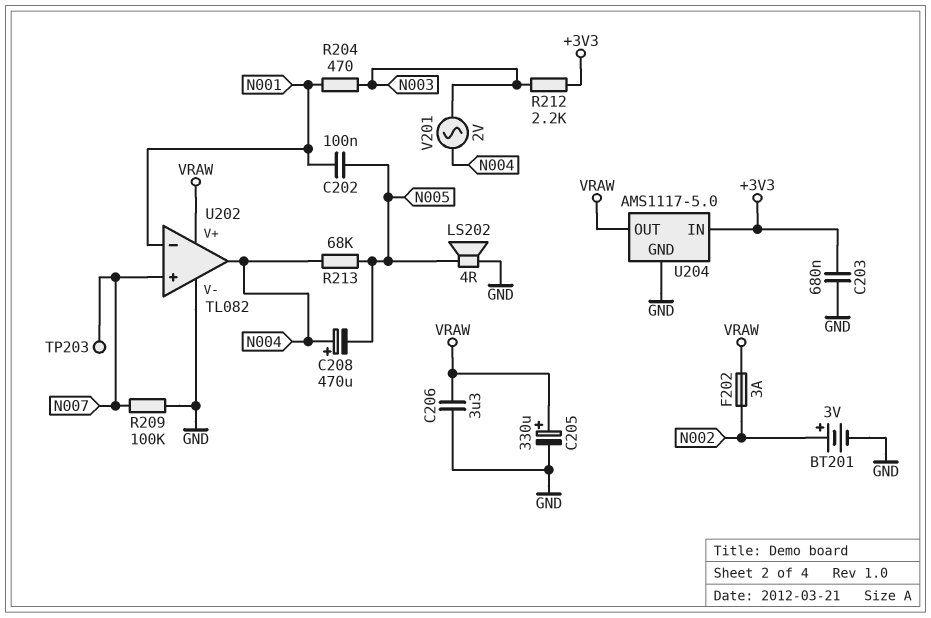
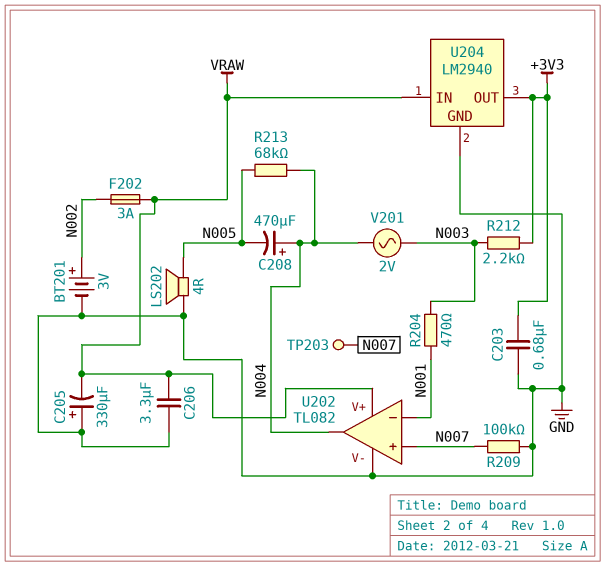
C202: 100nF (N001, N005) -> none
C205: 330uF (plus VRAW, minus GND) -> 330uF (plus GND, minus VRAW)
U204: AMS1117-5.0 -> LM2940
U204 pin IN: +3V3 -> VRAW
U204 pin OUT: VRAW -> +3V3

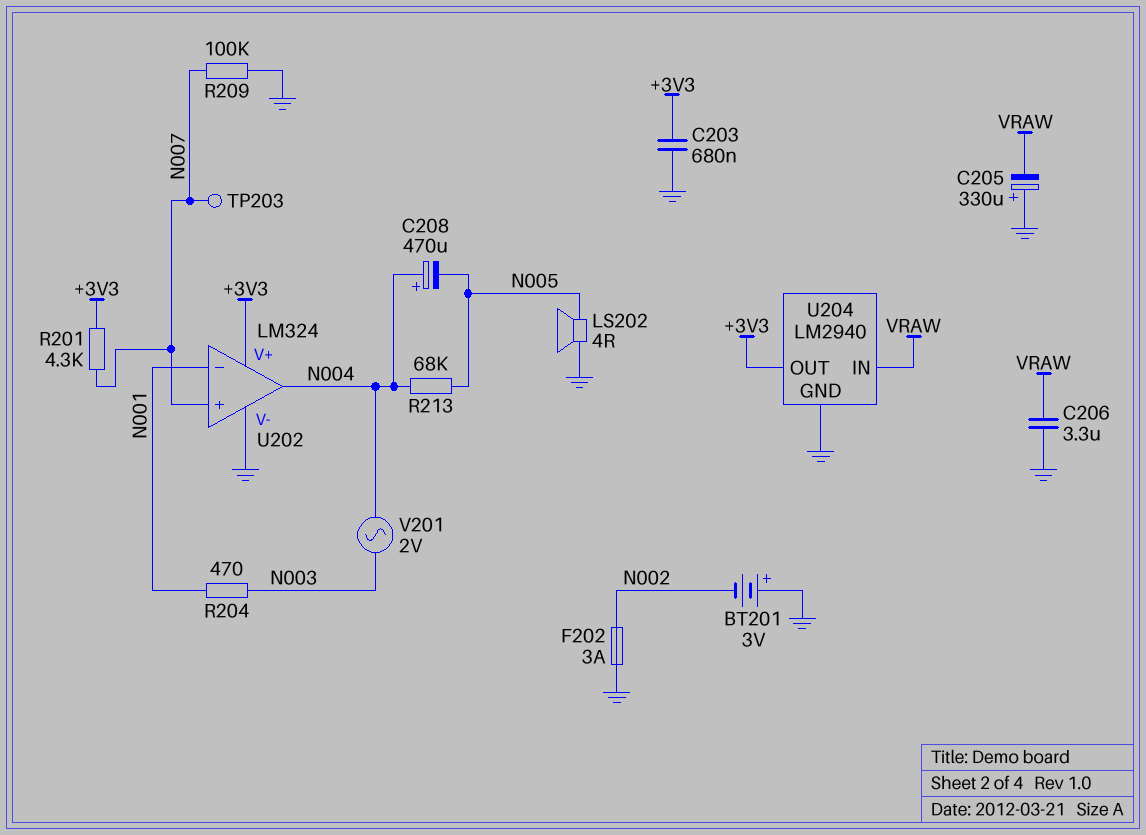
BT201: 3V (plus N002, minus GND) -> 3V (plus GND, minus N002)
F202: 3A (N002, VRAW) -> 3A (GND, N002)
R201: none -> 4.3k (+3V3, N007)
R212: 2.2k (+3V3, N003) -> none
U202: TL082 -> LM324
U202 pin V+: VRAW -> +3V3

